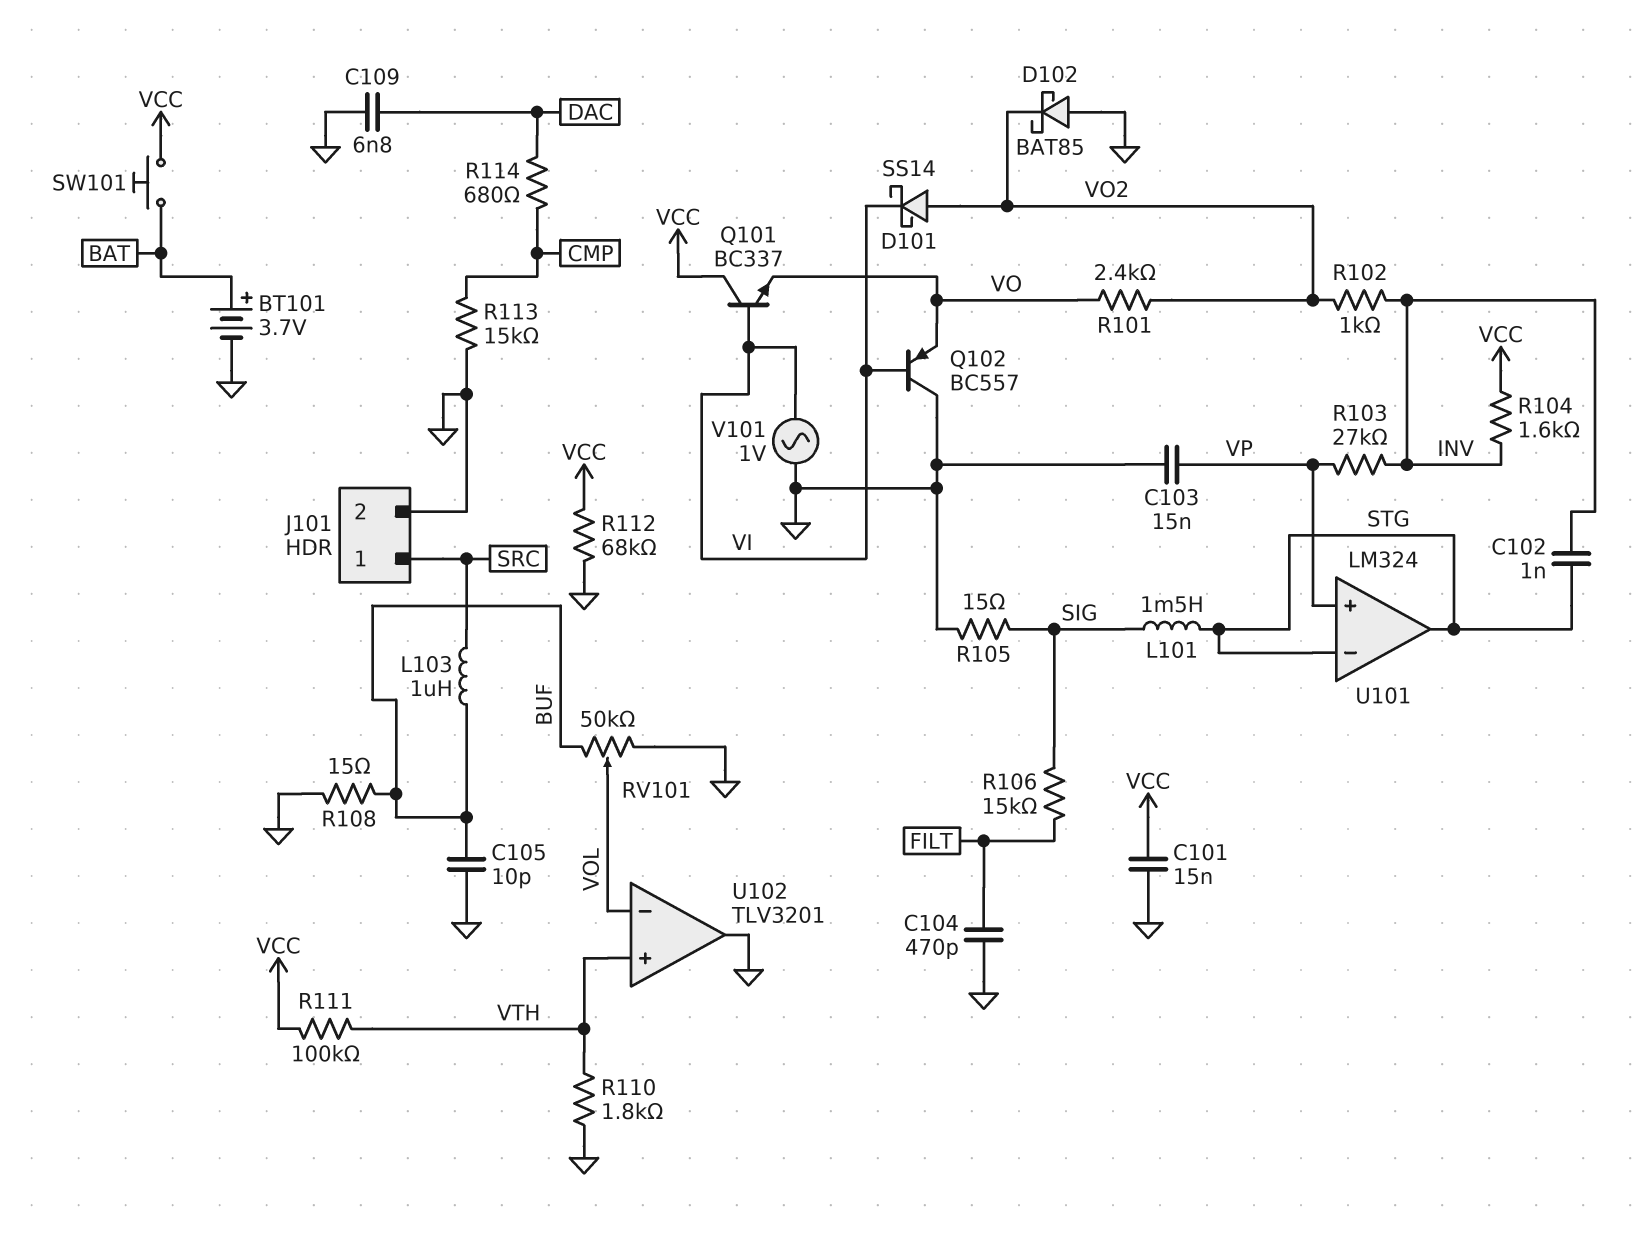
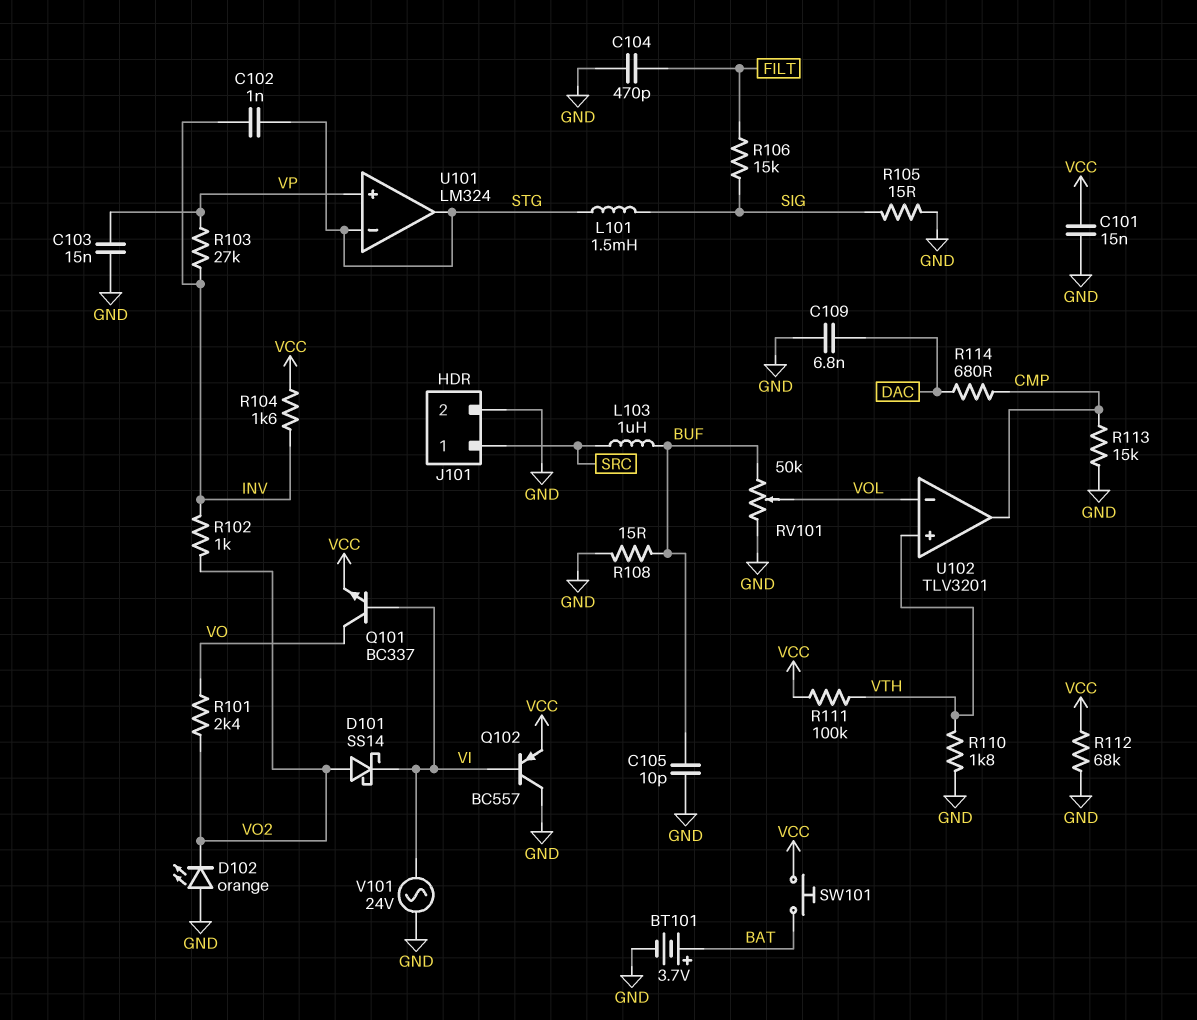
D102: schottky BAT85 (A GND, K VO2) -> LED orange (A GND, K VO2)
Q101: NPN BC337 (B VI, C VCC, E VO) -> NPN BC337 (B VI, C VO, E VCC)
Q102: PNP BC557 (B VI, C GND, E VO) -> PNP BC557 (B VI, C GND, E VCC)
U102 pin out: GND -> CMP
V101: AC 1V (GND, VI) -> AC 24V (GND, VI)

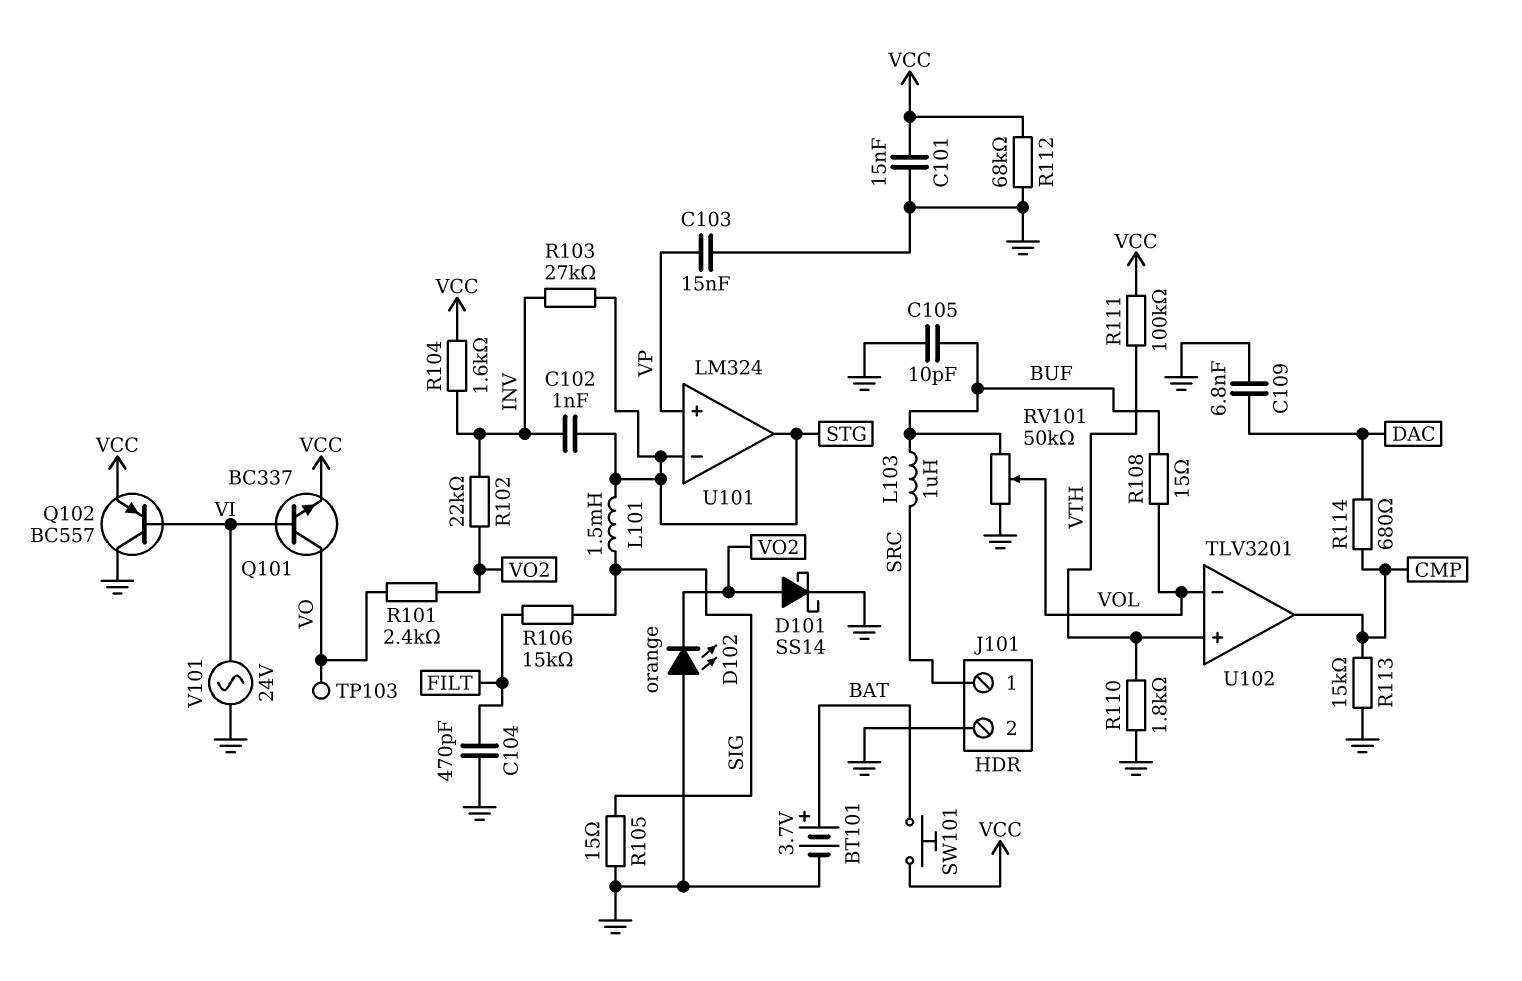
D101: schottky SS14 (A VO2, K VI) -> schottky SS14 (A VO2, K GND)
R102: 1k (INV, VO2) -> 22k (INV, VO2)
R103: 27k (INV, VP) -> 27k (INV, STG)
R108: 15 (BUF, GND) -> 15 (BUF, VOL)
TP103: none -> test point (VO)

